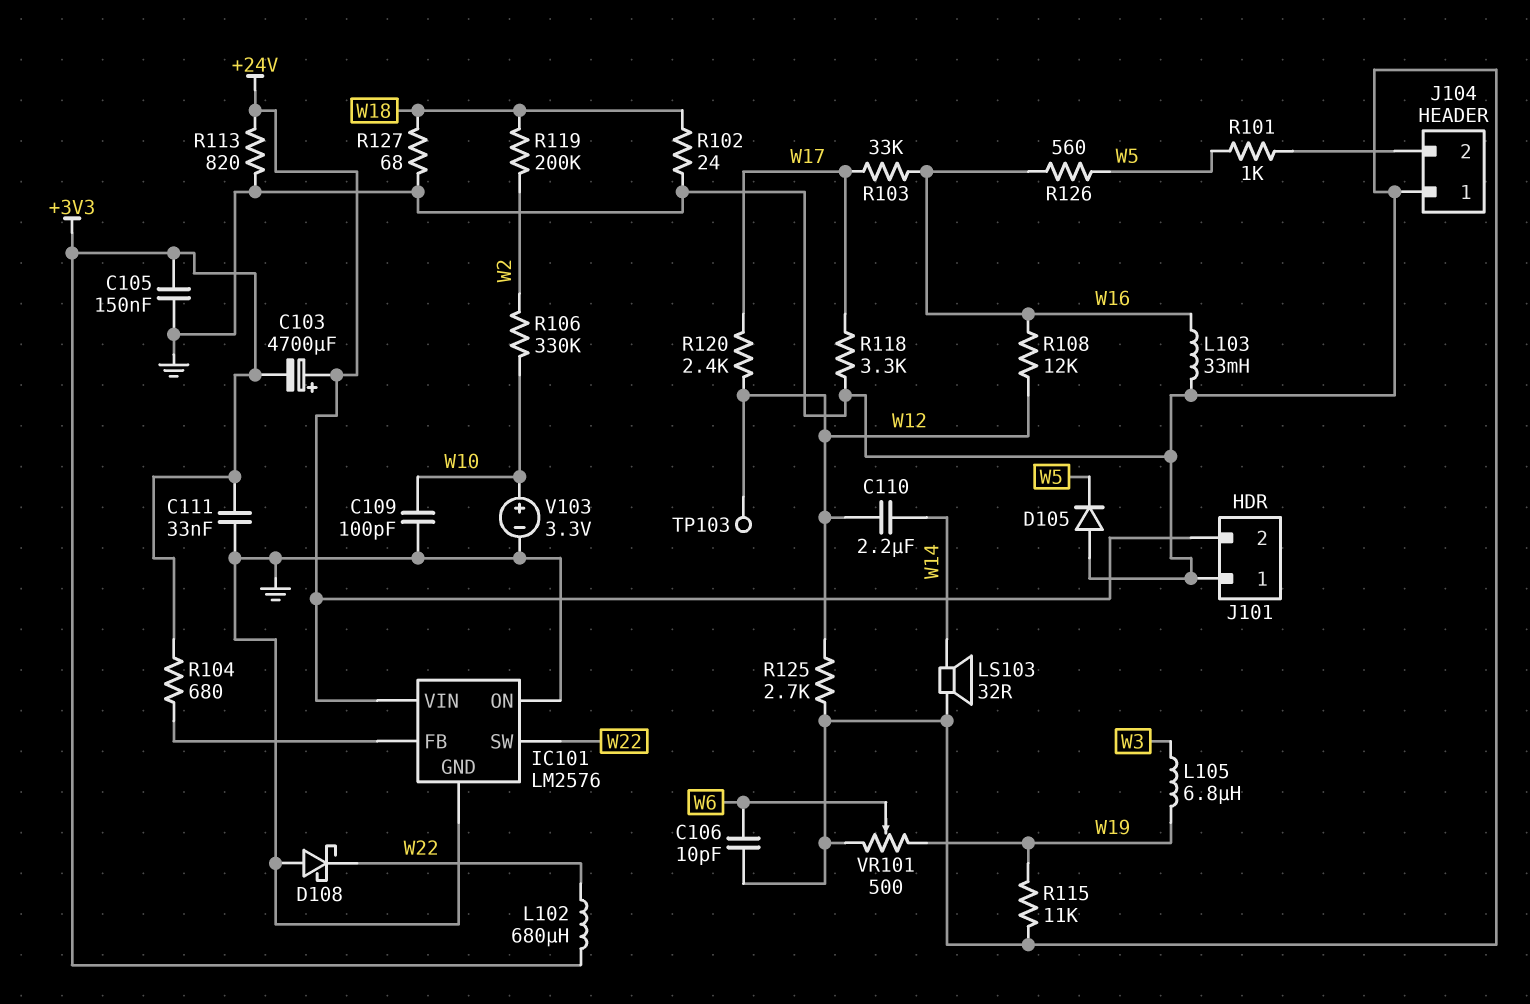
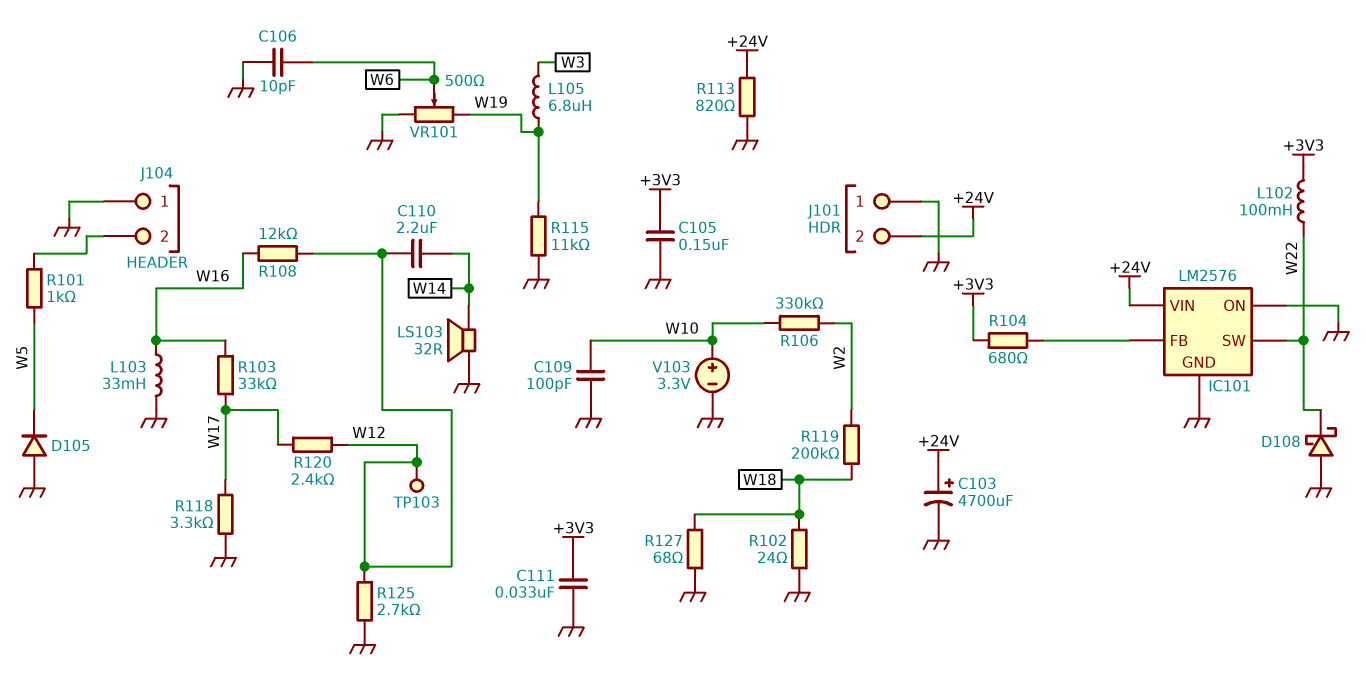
C103: 4700uF (plus +24V, minus +3V3) -> 4700uF (plus +24V, minus GND)
L102: 680uH (+3V3, W22) -> 100mH (+3V3, W22)
R126: 560 (W5, W16) -> none

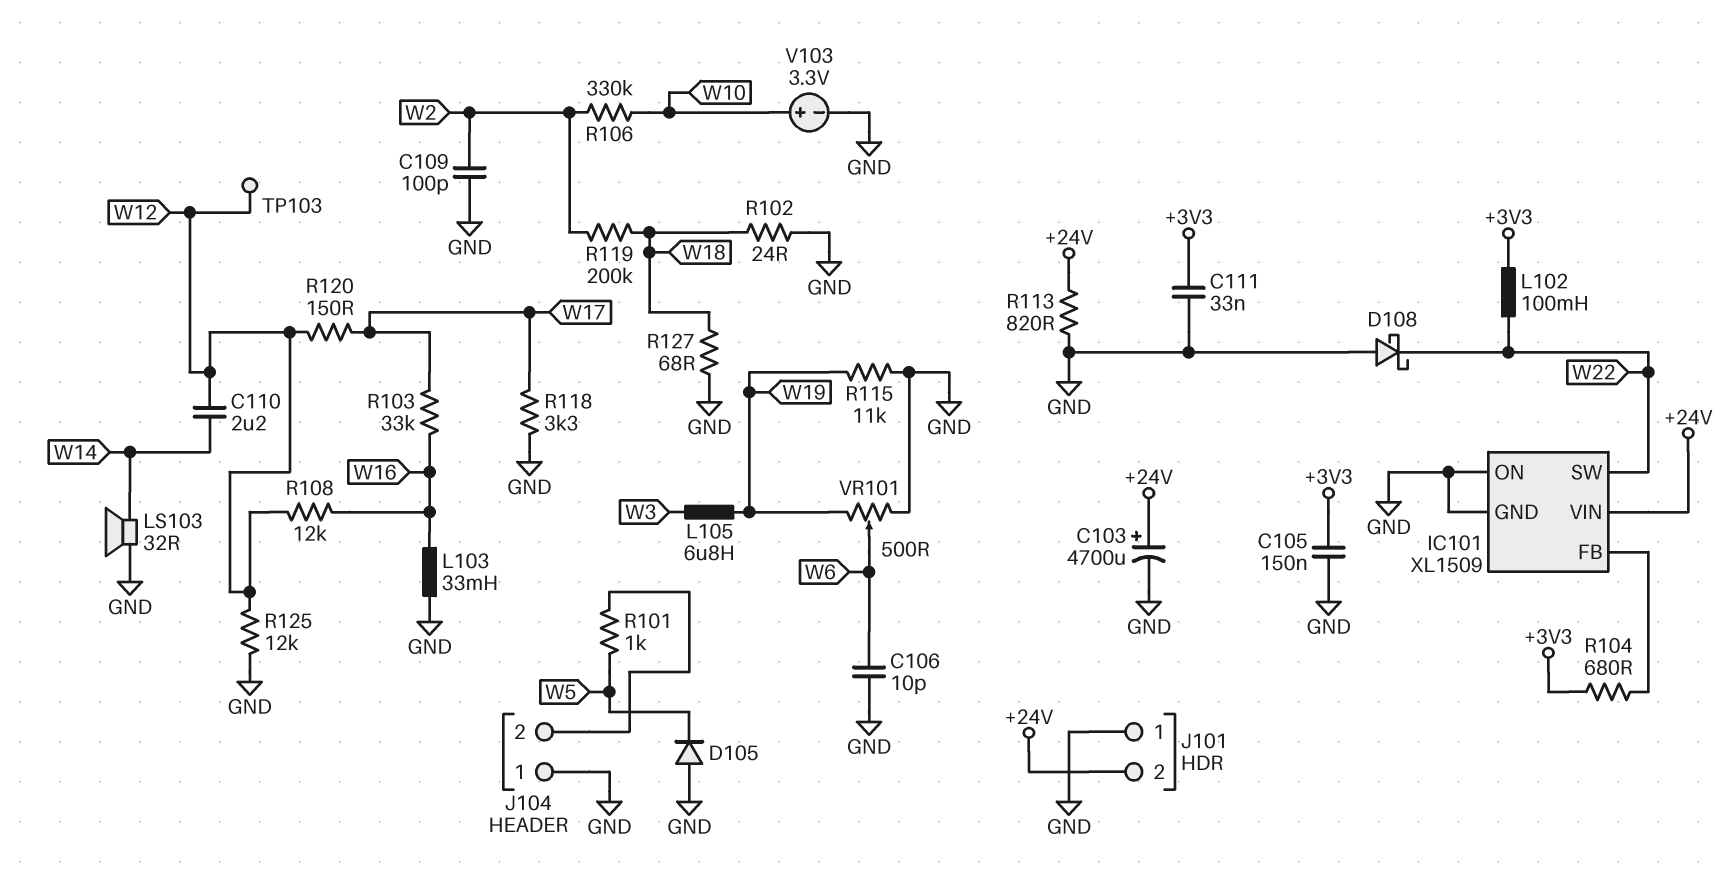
C109: 100pF (GND, W10) -> 100pF (GND, W2)
IC101: LM2576 -> XL1509
R120: 2.4k (W12, W17) -> 150 (W12, W17)
R125: 2.7k (GND, W12) -> 12k (GND, W12)

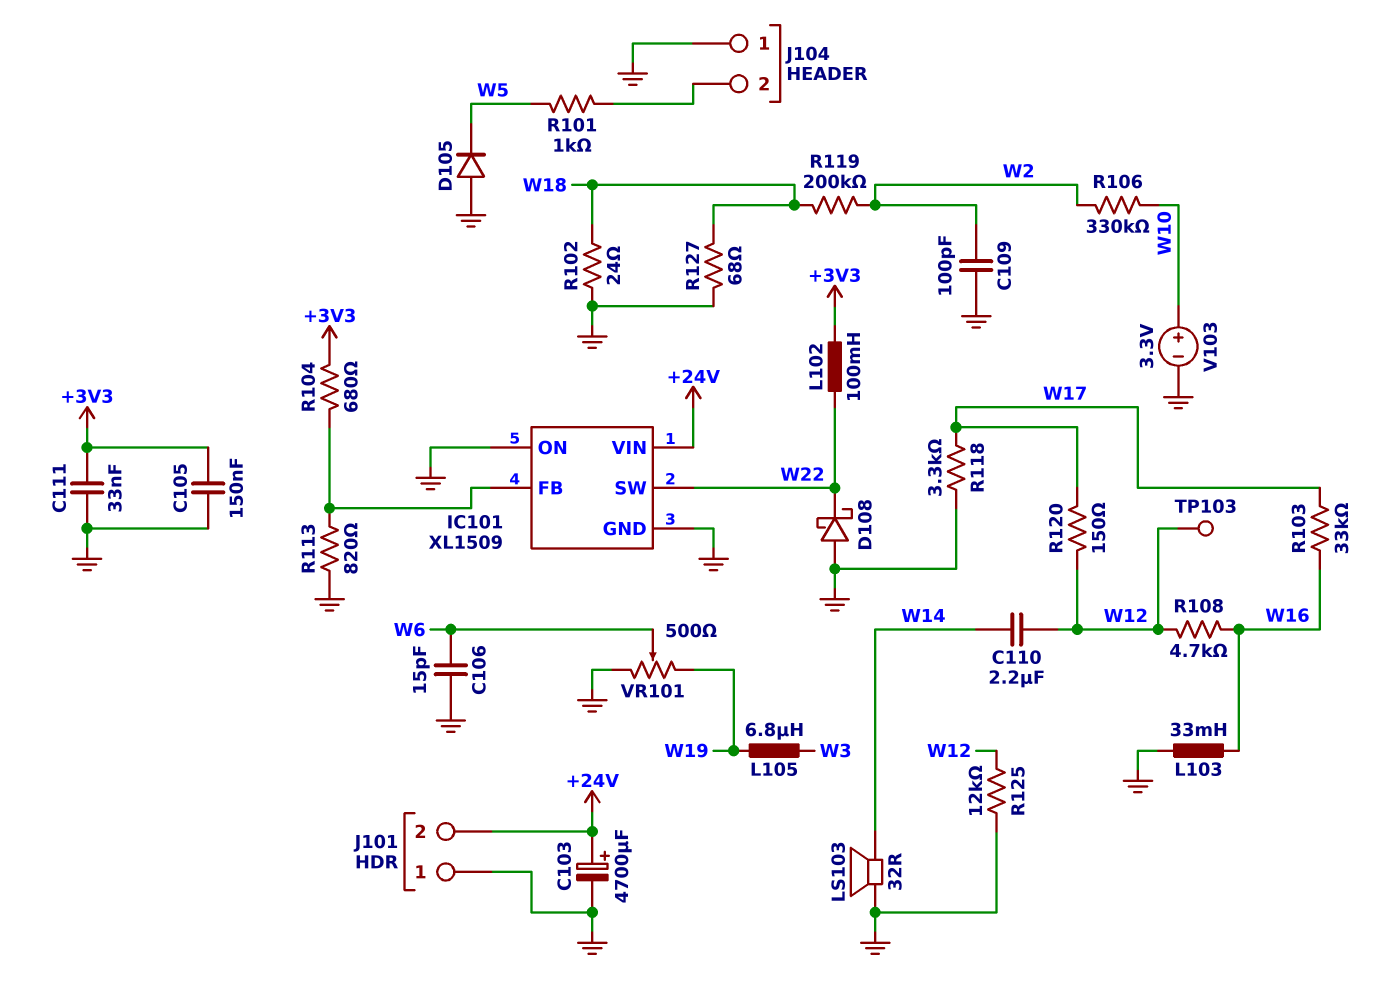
C106: 10pF (GND, W6) -> 15pF (GND, W6)
R108: 12k (W12, W16) -> 4.7k (W12, W16)
R113: 820 (+24V, GND) -> 820 (GND, IC101/FB)
R115: 11k (GND, W19) -> none

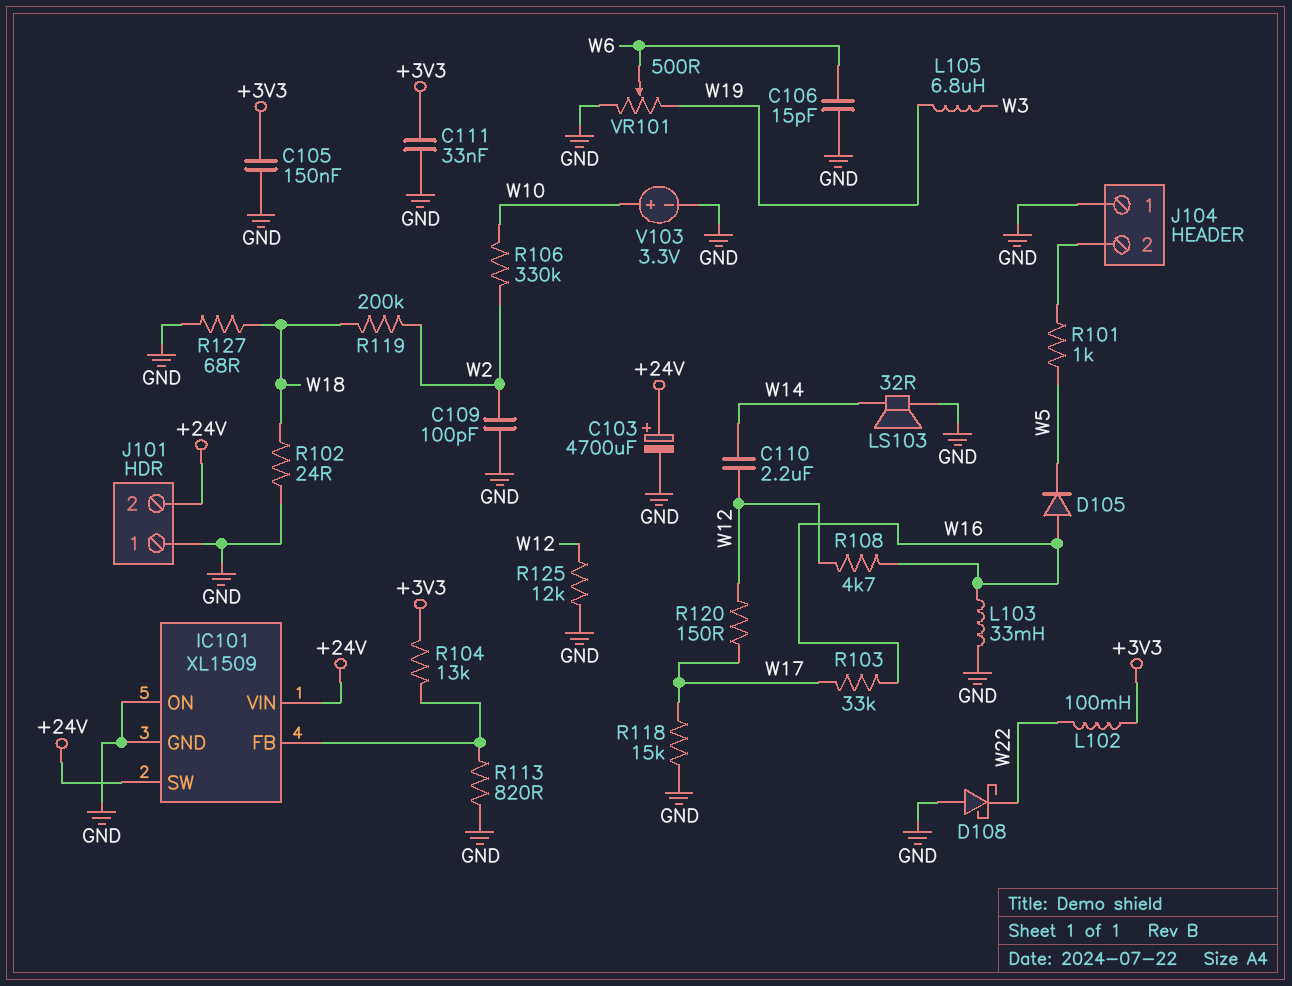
D105: diode (A GND, K W5) -> diode (A W16, K W5)
IC101 pin SW: W22 -> +24V
R104: 680 (+3V3, IC101/FB) -> 13k (+3V3, IC101/FB)
R118: 3.3k (GND, W17) -> 15k (GND, W17)
TP103: test point (W12) -> none

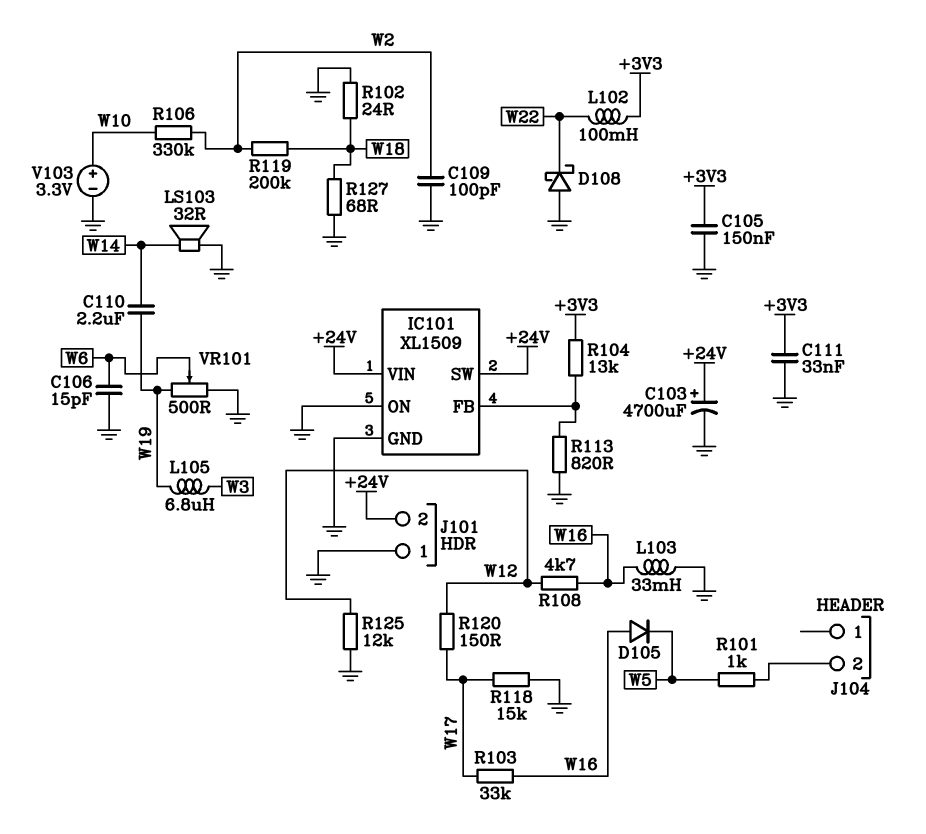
C110: 2.2uF (W12, W14) -> 2.2uF (W14, W19)
J104 pin 1: GND -> none

